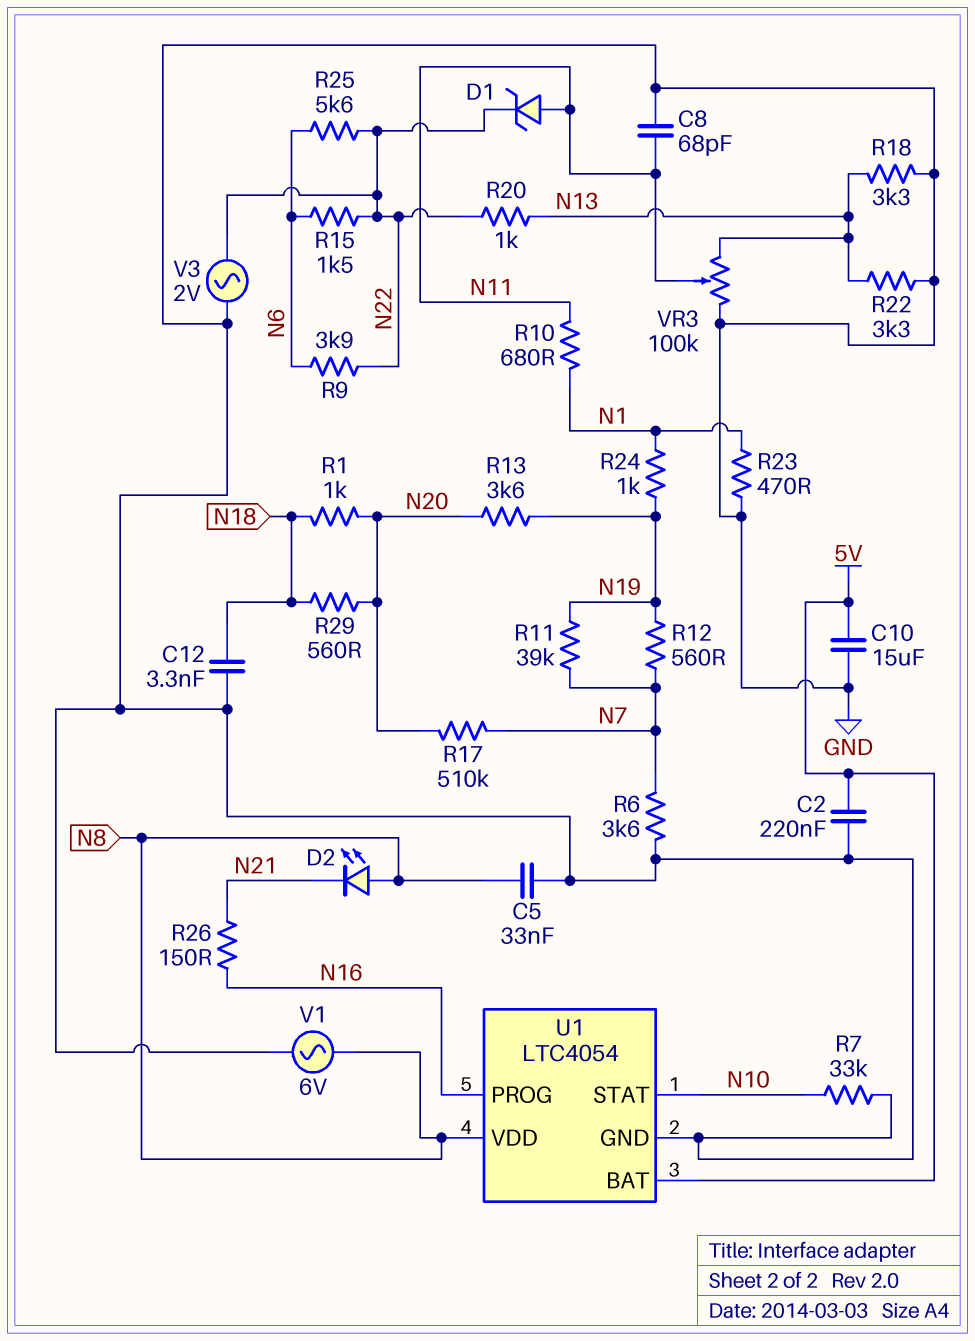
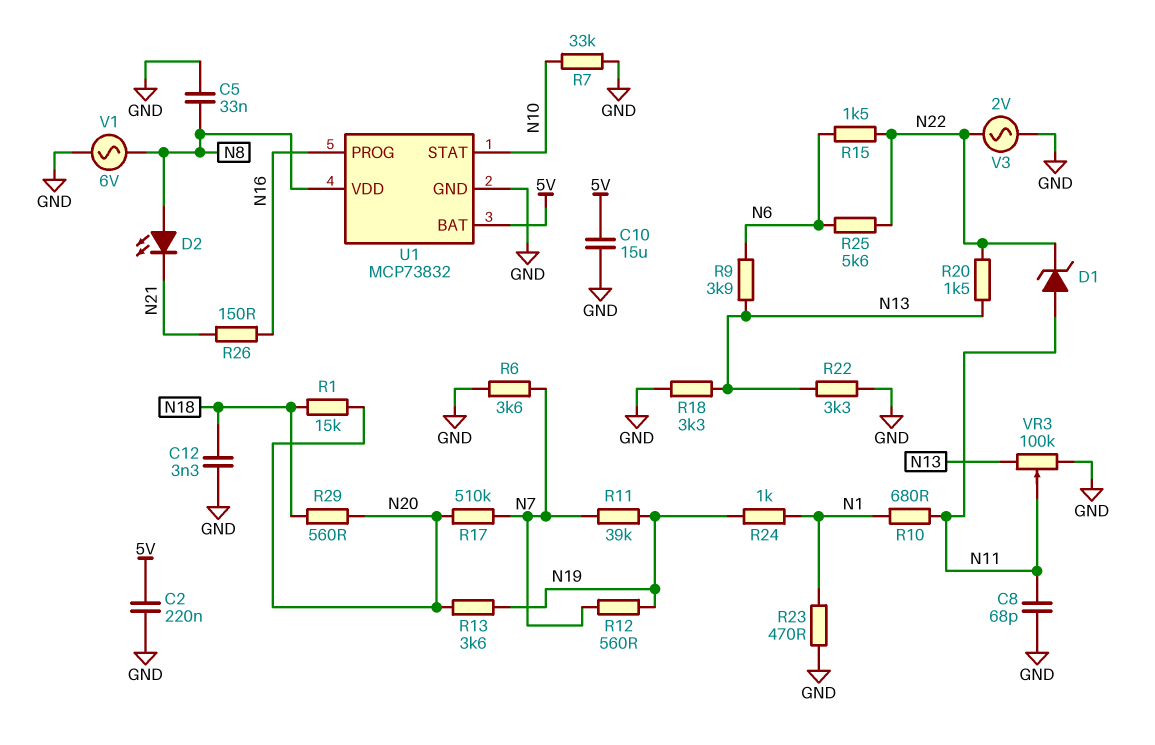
R1: 1k (N18, N20) -> 15k (N18, N20)
R9: 3.9k (N6, N22) -> 3.9k (N6, N13)
R20: 1k (N13, N22) -> 1.5k (N13, N22)
U1: LTC4054 -> MCP73832

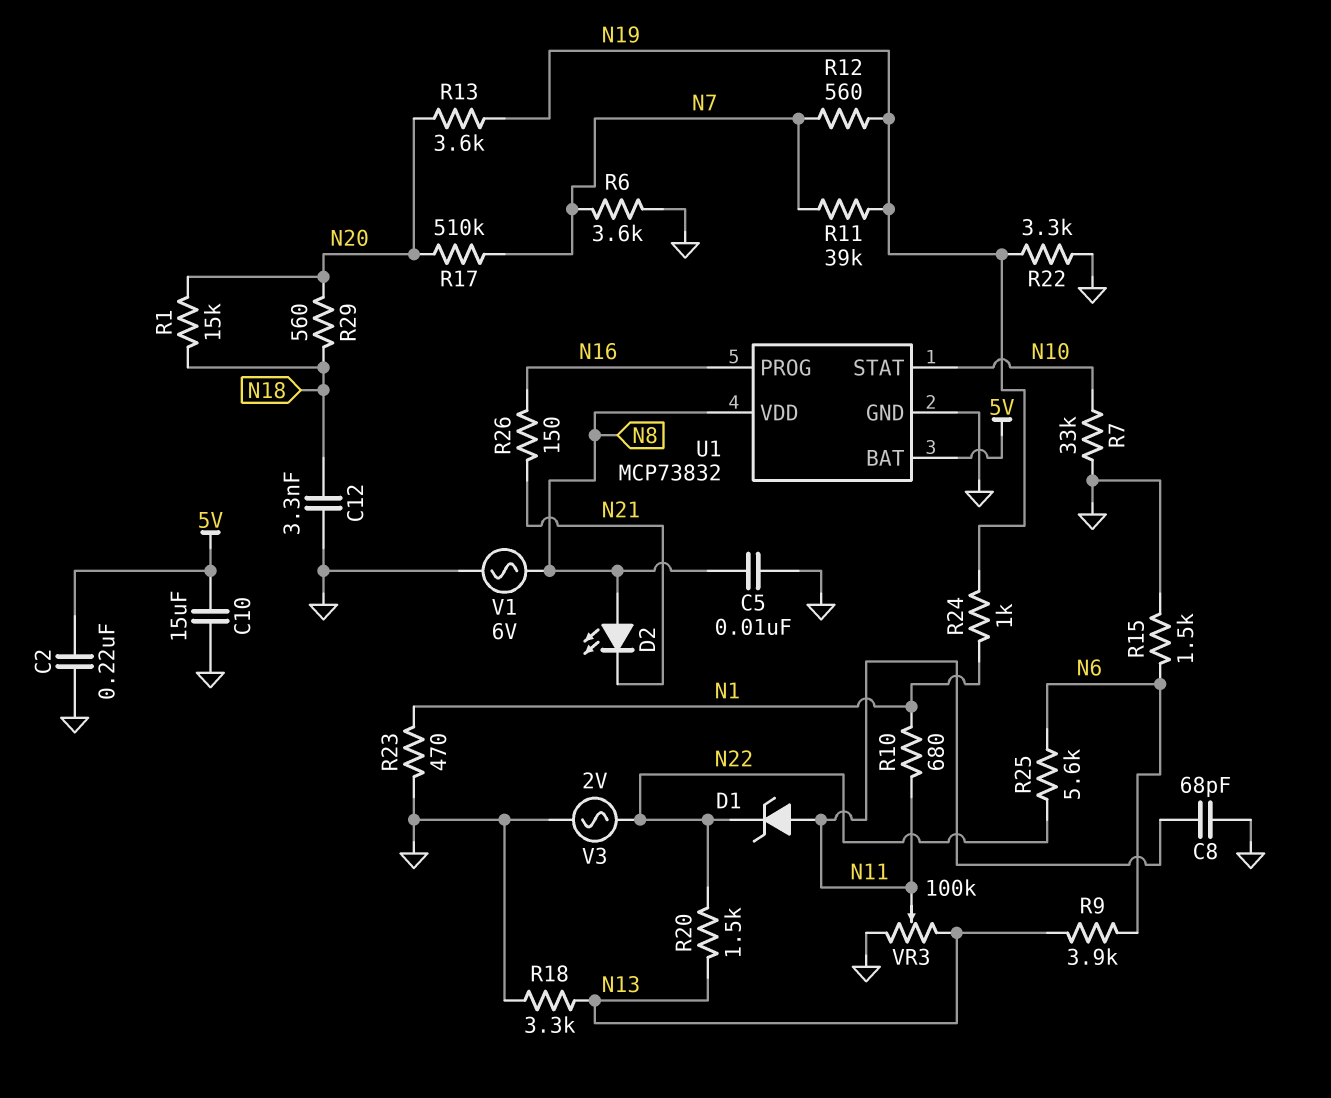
C5: 33nF (GND, N8) -> 10nF (GND, N8)
R15: 1.5k (N6, N22) -> 1.5k (GND, N6)
R22: 3.3k (GND, N13) -> 3.3k (GND, N19)

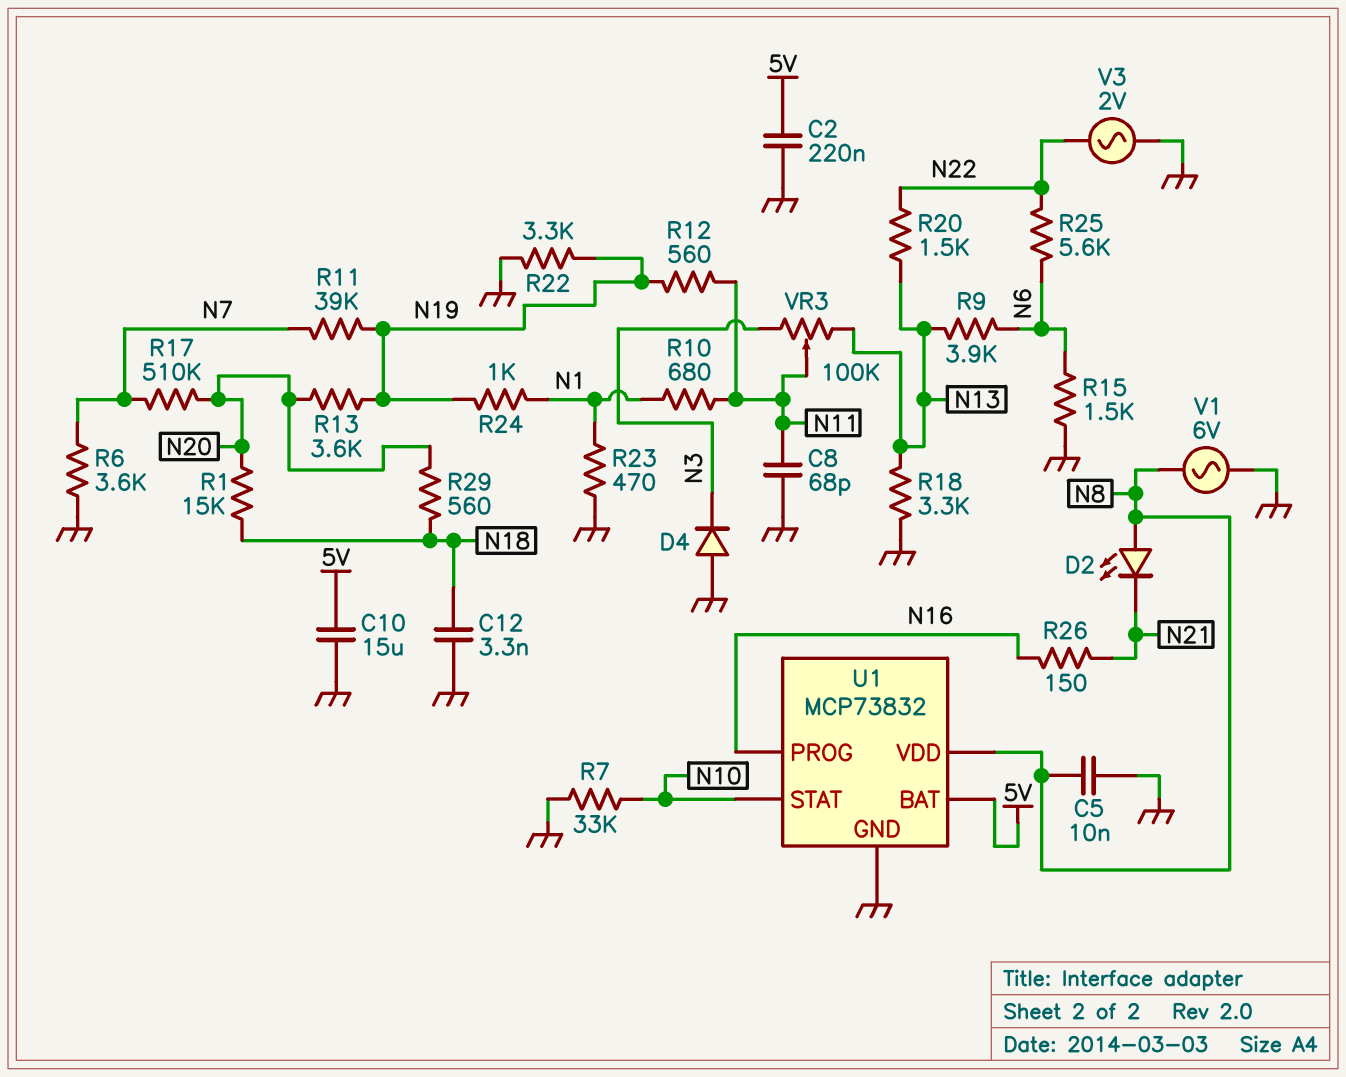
D1: zener (A N11, K N22) -> none
D4: none -> diode (A GND, K N3)
R12: 560 (N7, N19) -> 560 (N11, N19)
VR3: 100k (GND, N13, wiper N11) -> 100k (N3, N13, wiper N11)

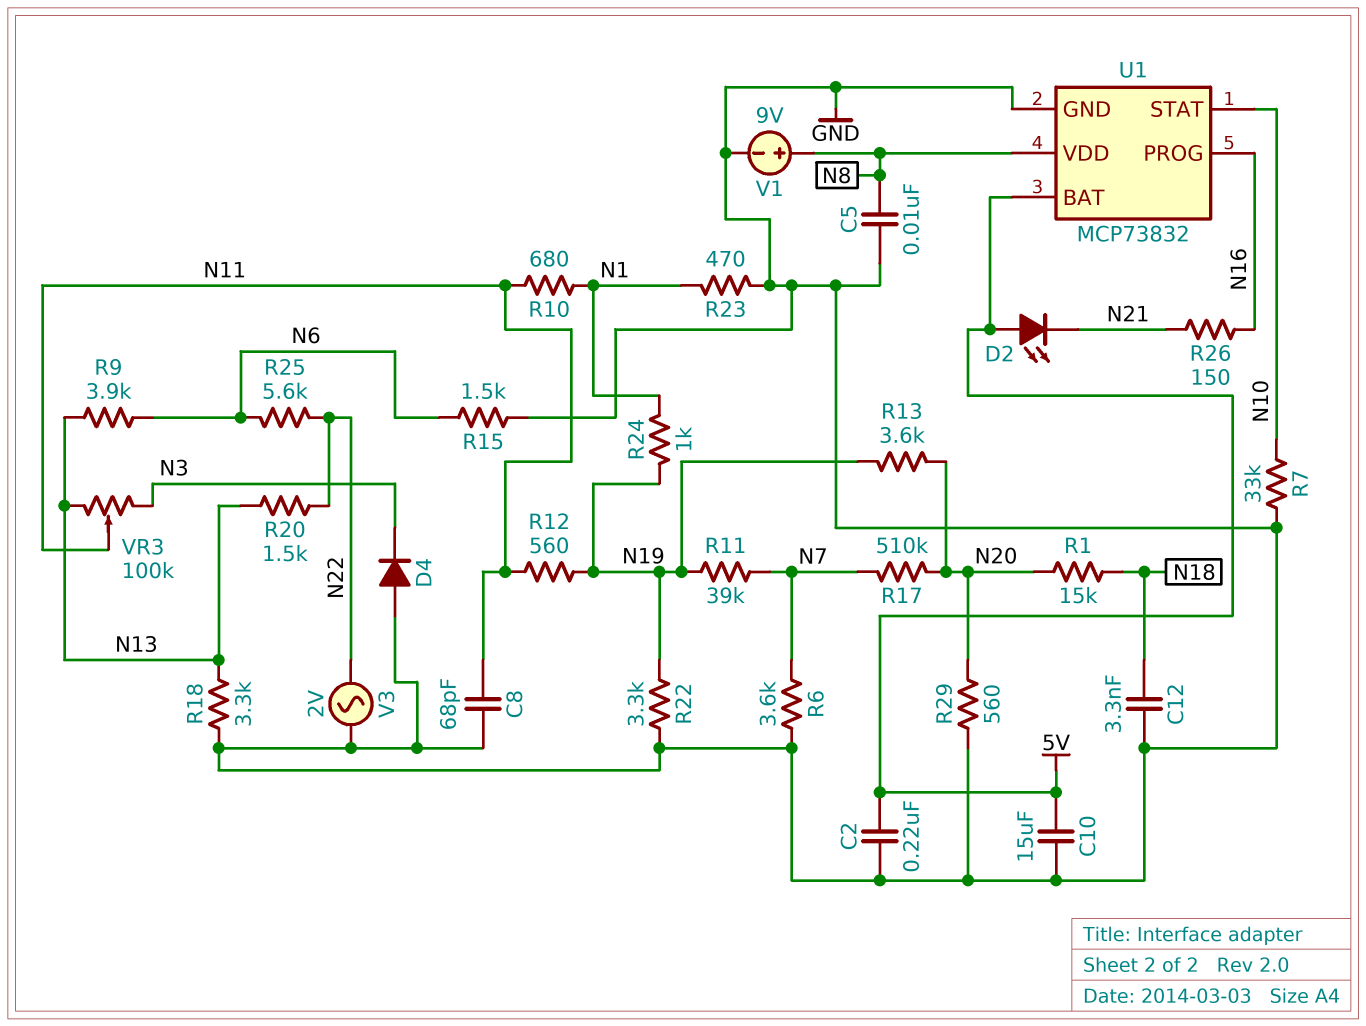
D2: LED (A N8, K N21) -> LED (A 5V, K N21)
R29: 560 (N18, N20) -> 560 (GND, N20)
V1: AC 6V (GND, N8) -> 9V (plus N8, minus GND)

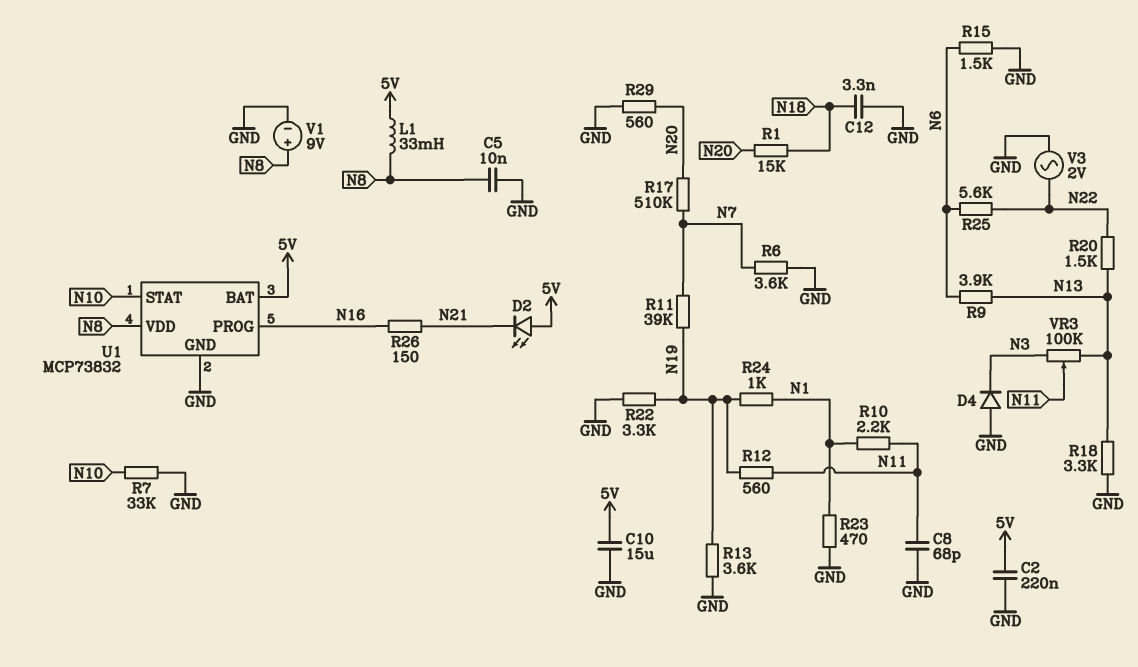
L1: none -> 33mH (5V, N8)
R10: 680 (N1, N11) -> 2.2k (N1, N11)
R13: 3.6k (N19, N20) -> 3.6k (GND, N19)

